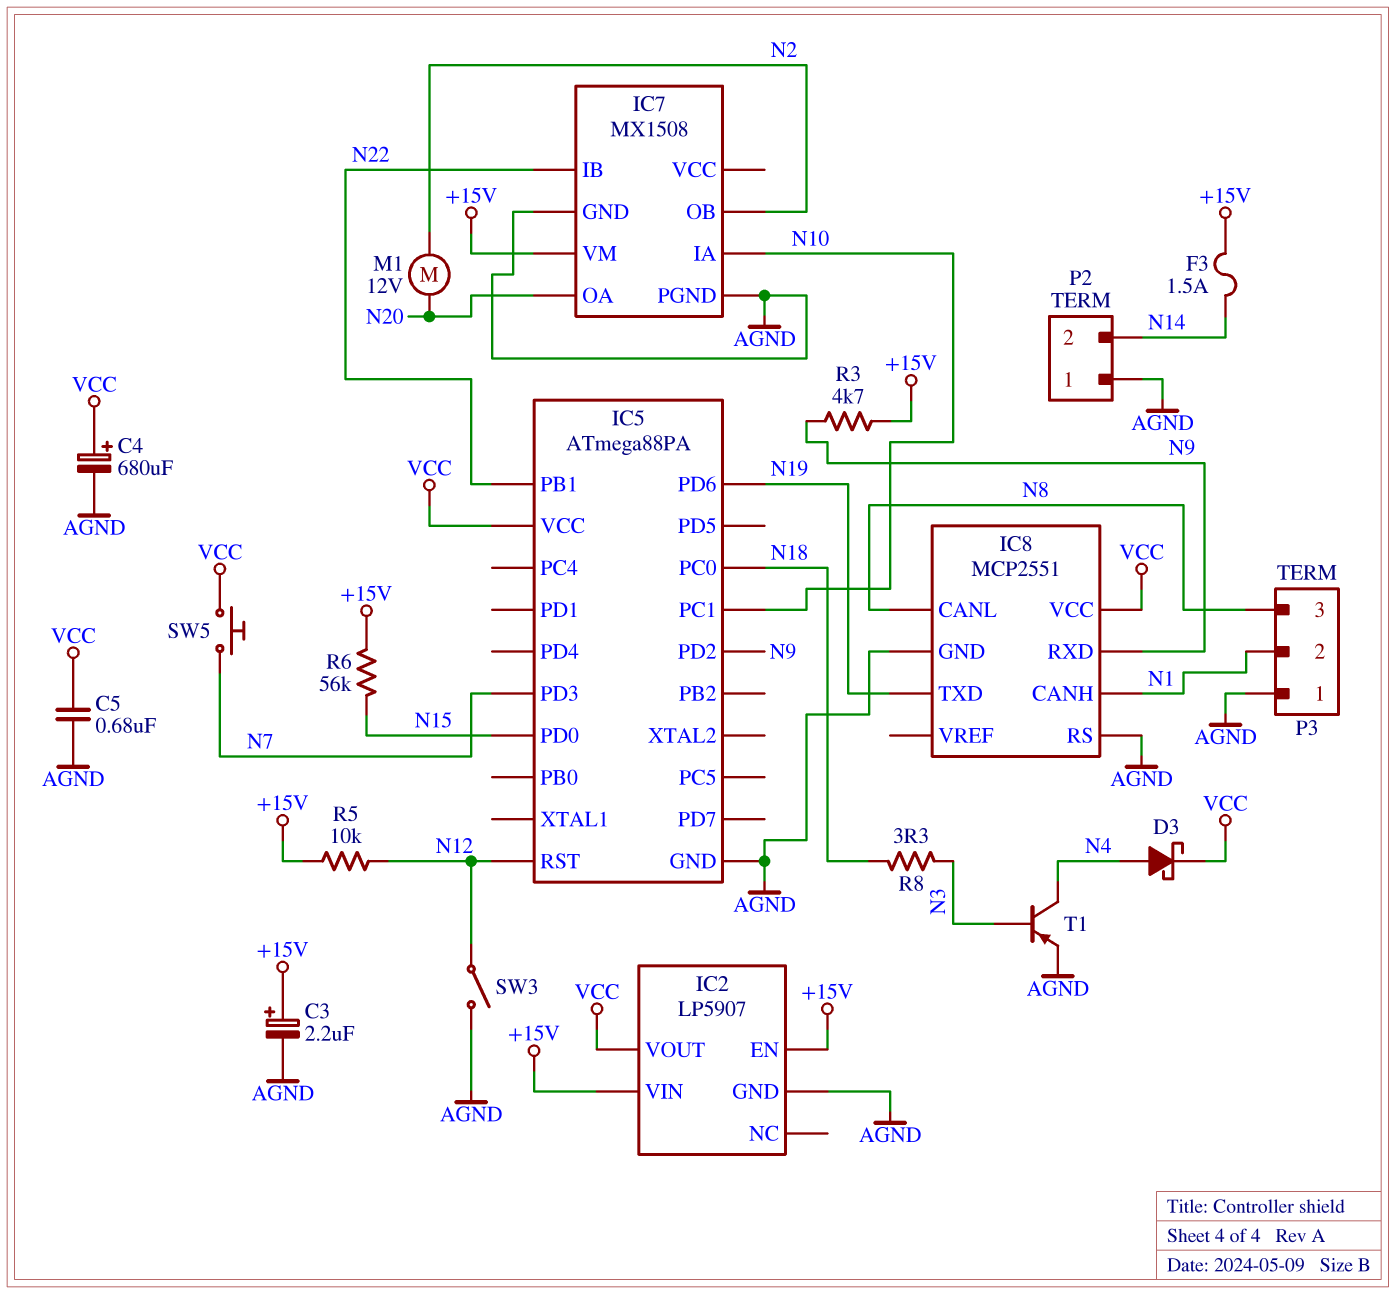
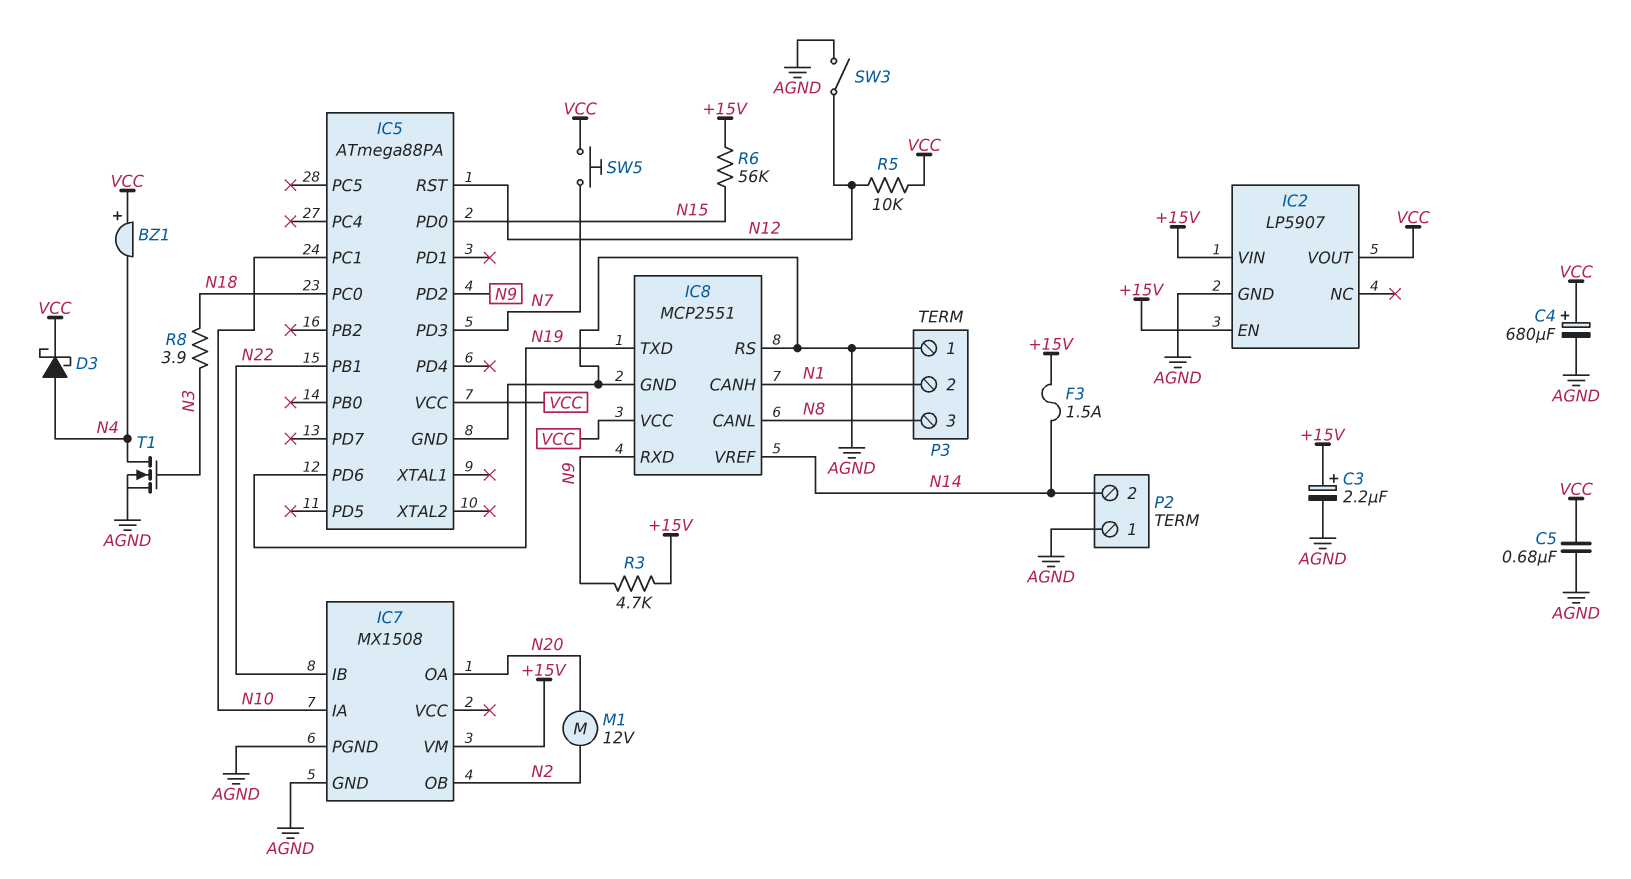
BZ1: none -> buzzer (plus VCC, minus N4)
IC8 pin VREF: none -> N14
R5: 10k (+15V, N12) -> 10k (N12, VCC)
R8: 3.3 (N3, N18) -> 3.9 (N3, N18)
T1: PNP (B N3, C N4, E AGND) -> NMOS (G N3, D N4, S AGND)

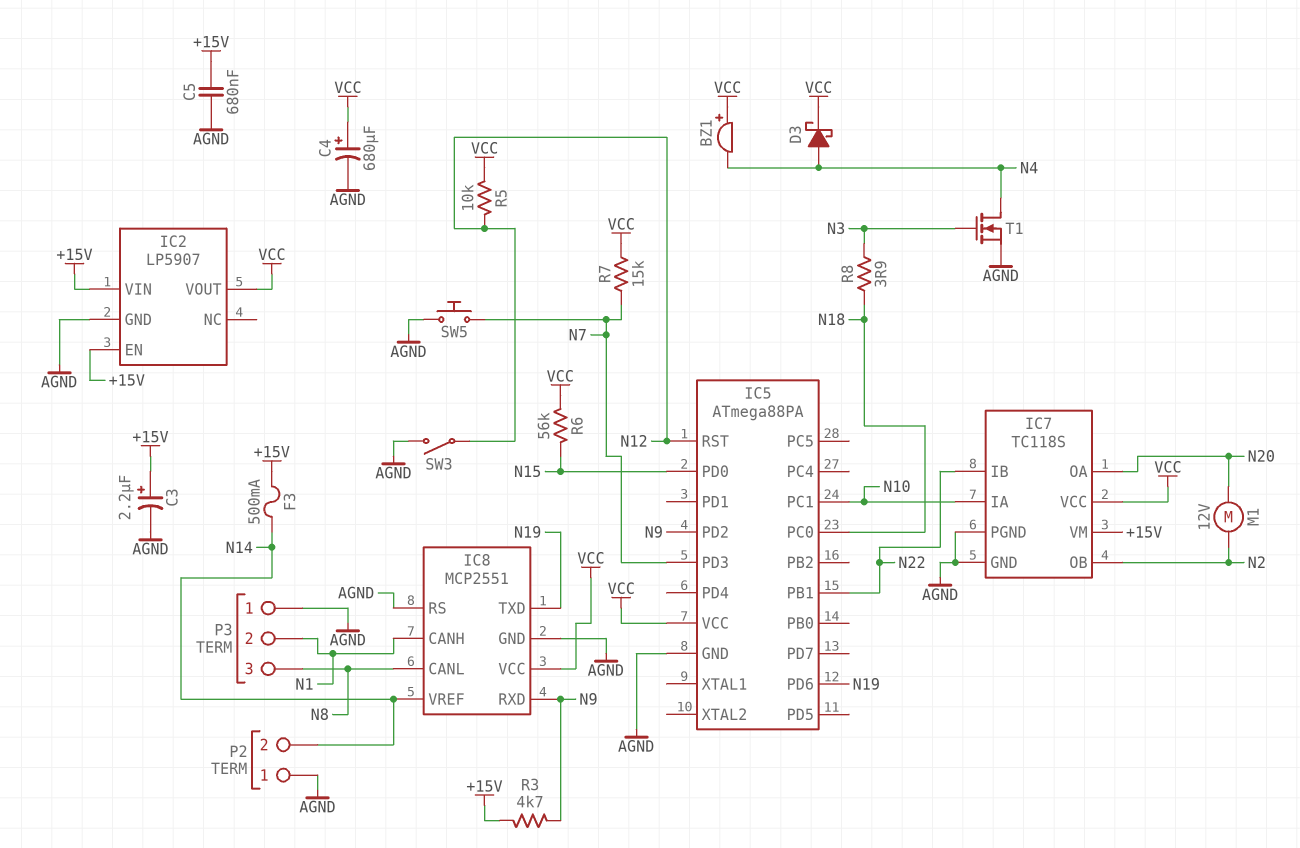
C5: 680nF (AGND, VCC) -> 680nF (+15V, AGND)
F3: 1.5A (+15V, N14) -> 500mA (+15V, N14)
IC7: MX1508 -> TC118S
IC7 pin VCC: none -> VCC
R6: 56k (+15V, N15) -> 56k (N15, VCC)
R7: none -> 15k (N7, VCC)
SW5: button (N7, VCC) -> button (AGND, N7)

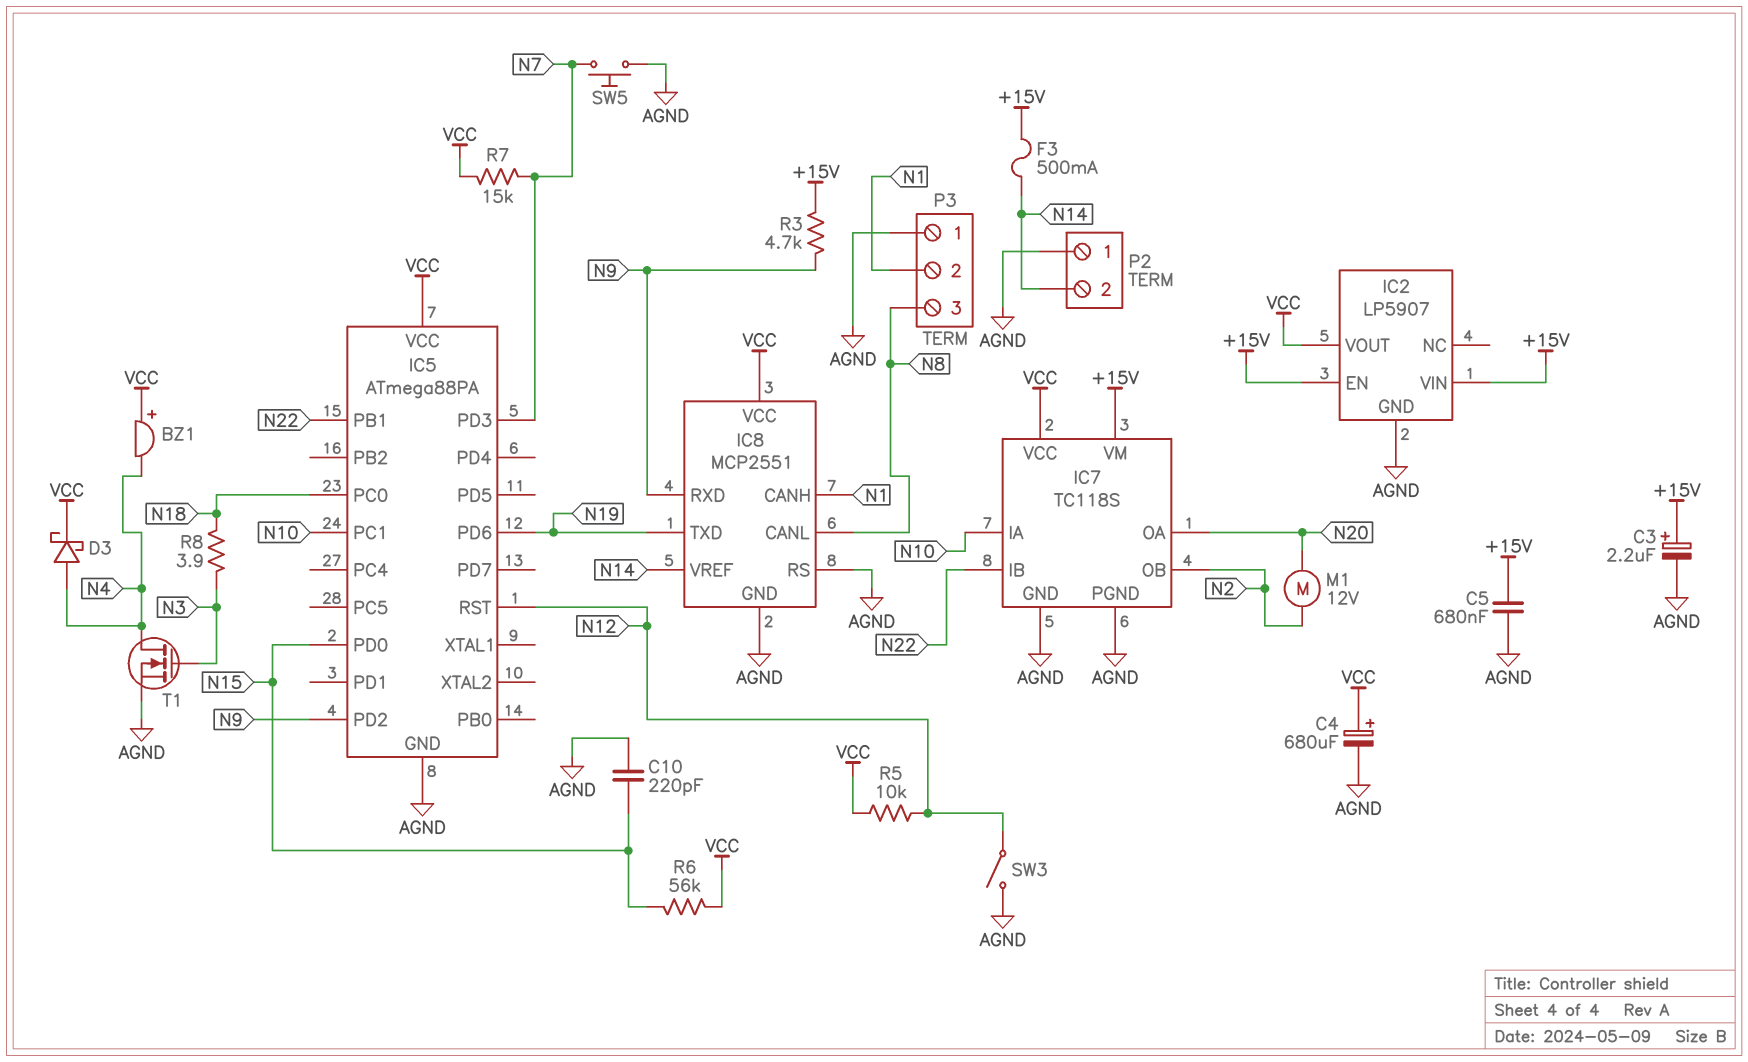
C10: none -> 220pF (AGND, N15)

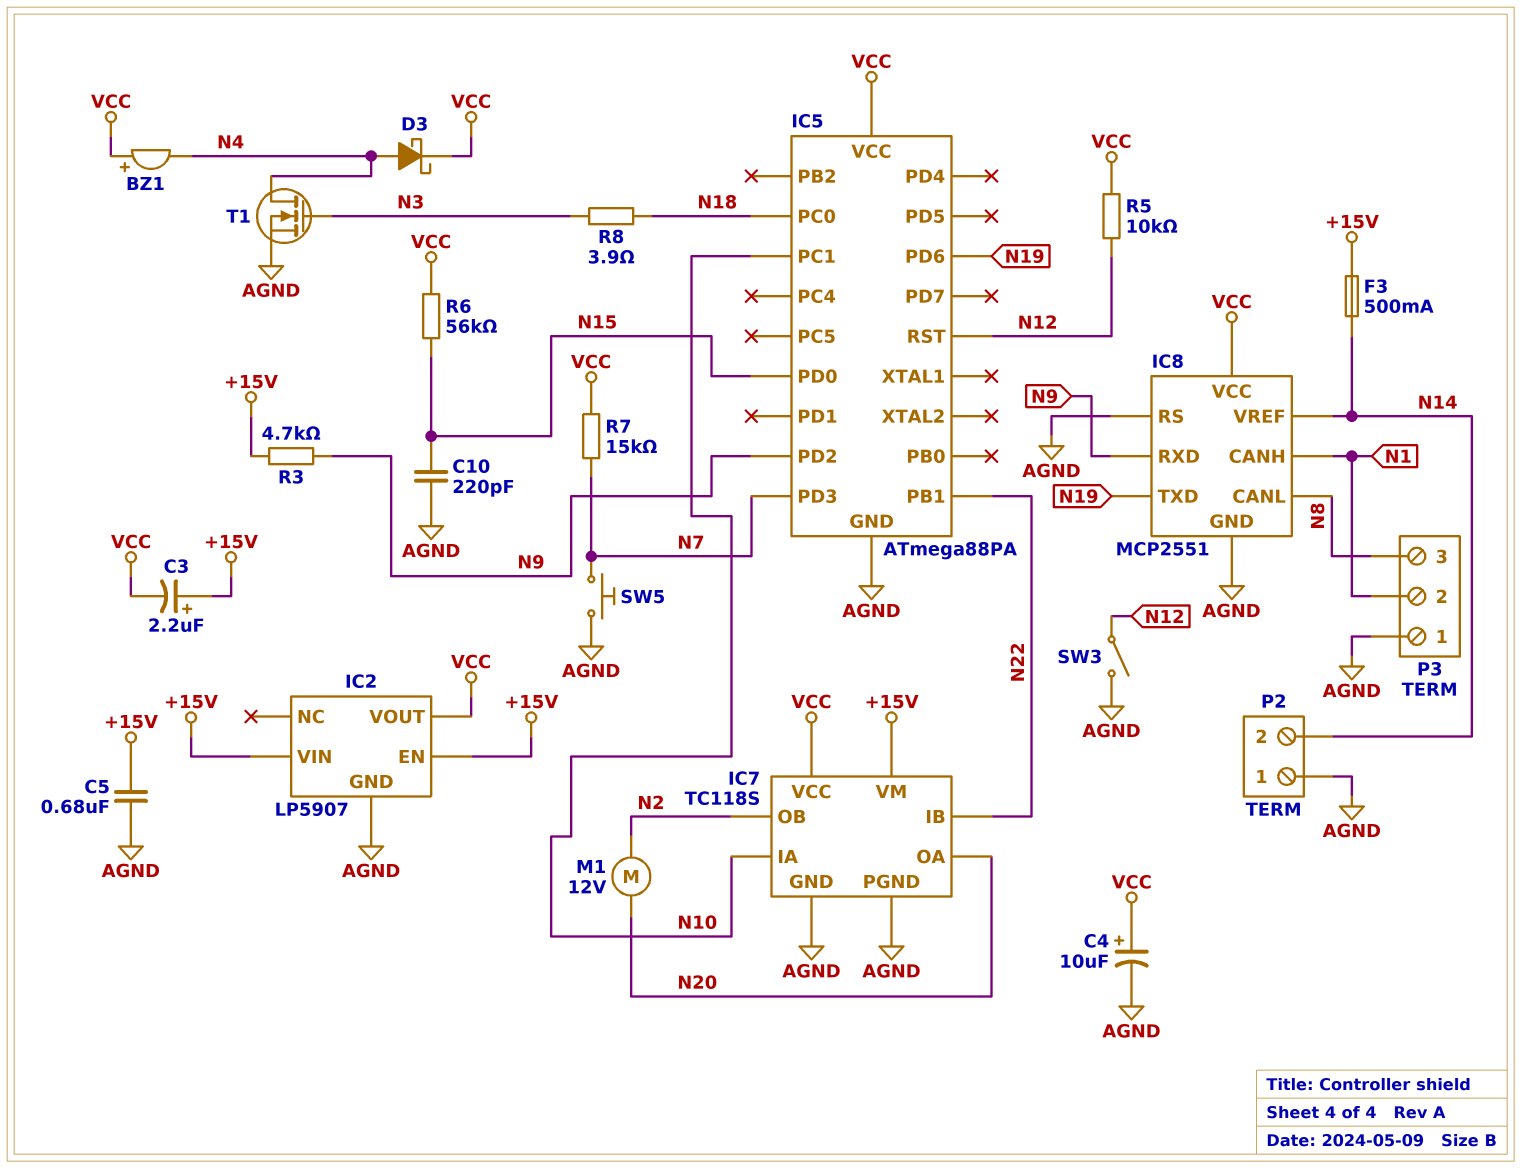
C3: 2.2uF (plus +15V, minus AGND) -> 2.2uF (plus +15V, minus VCC)
C4: 680uF (plus VCC, minus AGND) -> 10uF (plus VCC, minus AGND)

